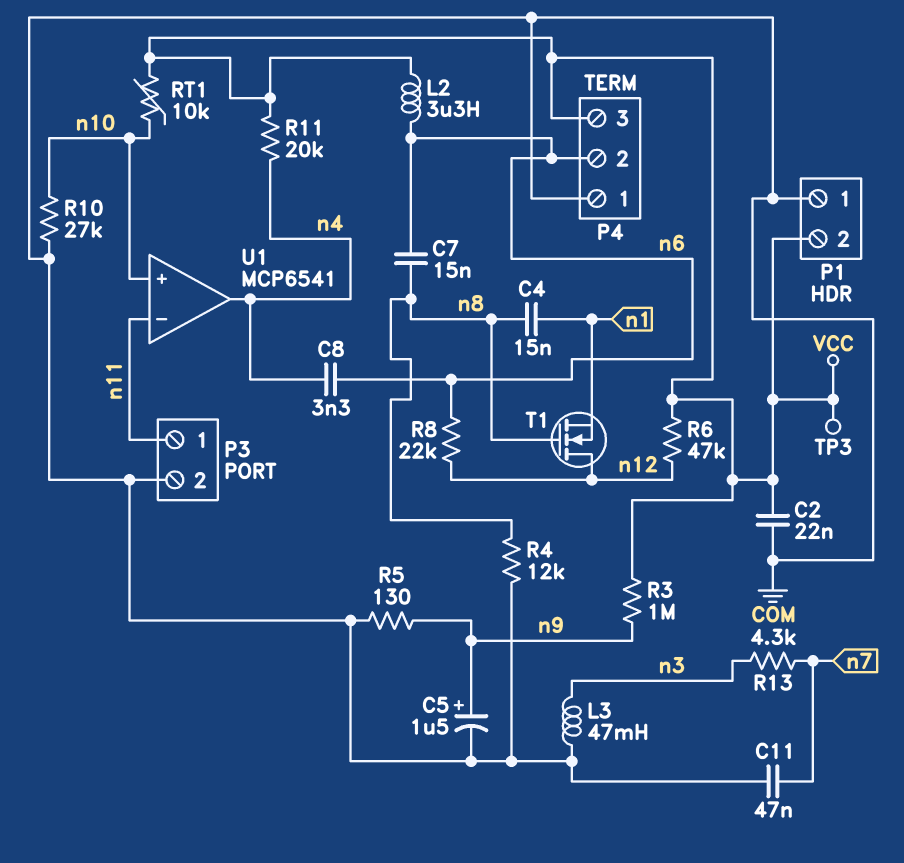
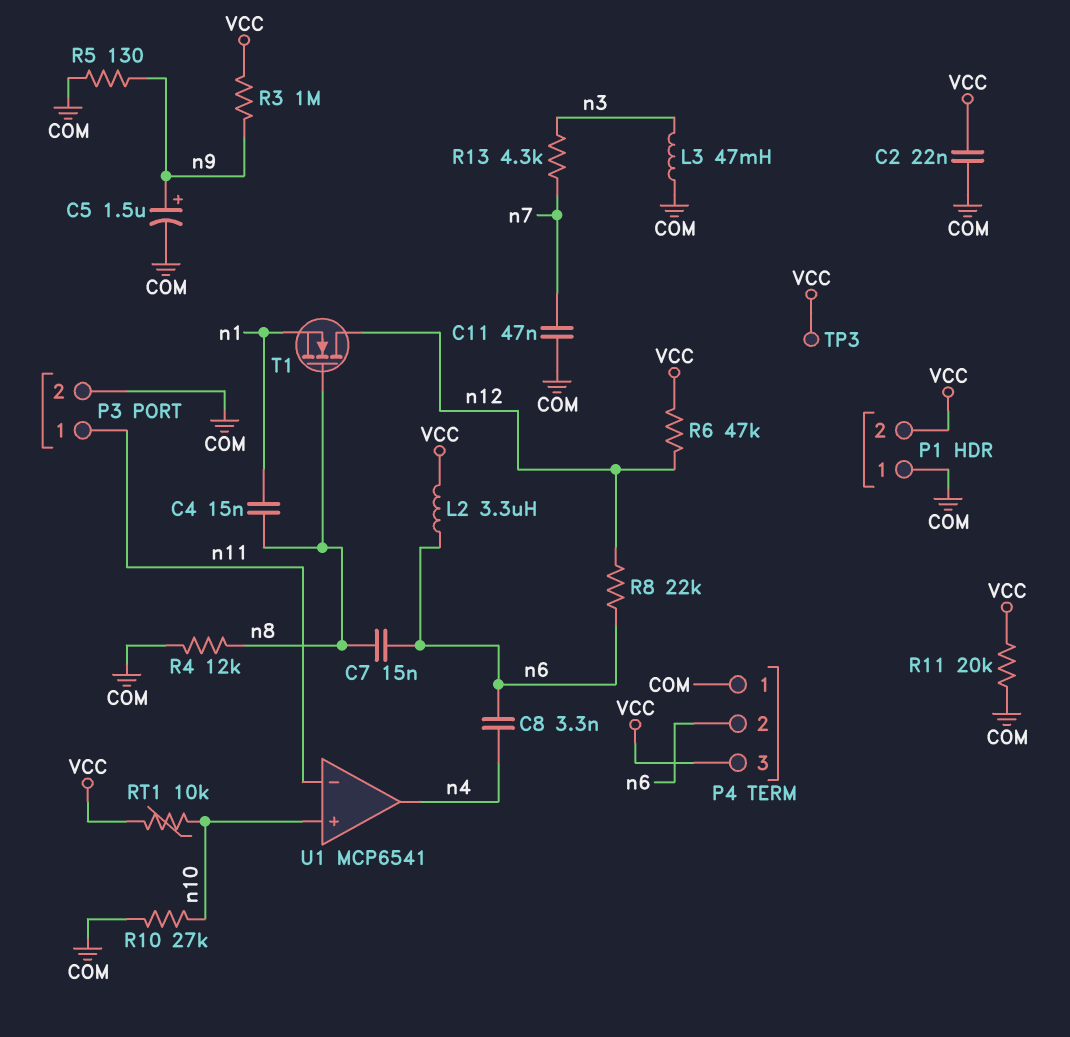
R11: 20k (VCC, n4) -> 20k (COM, VCC)

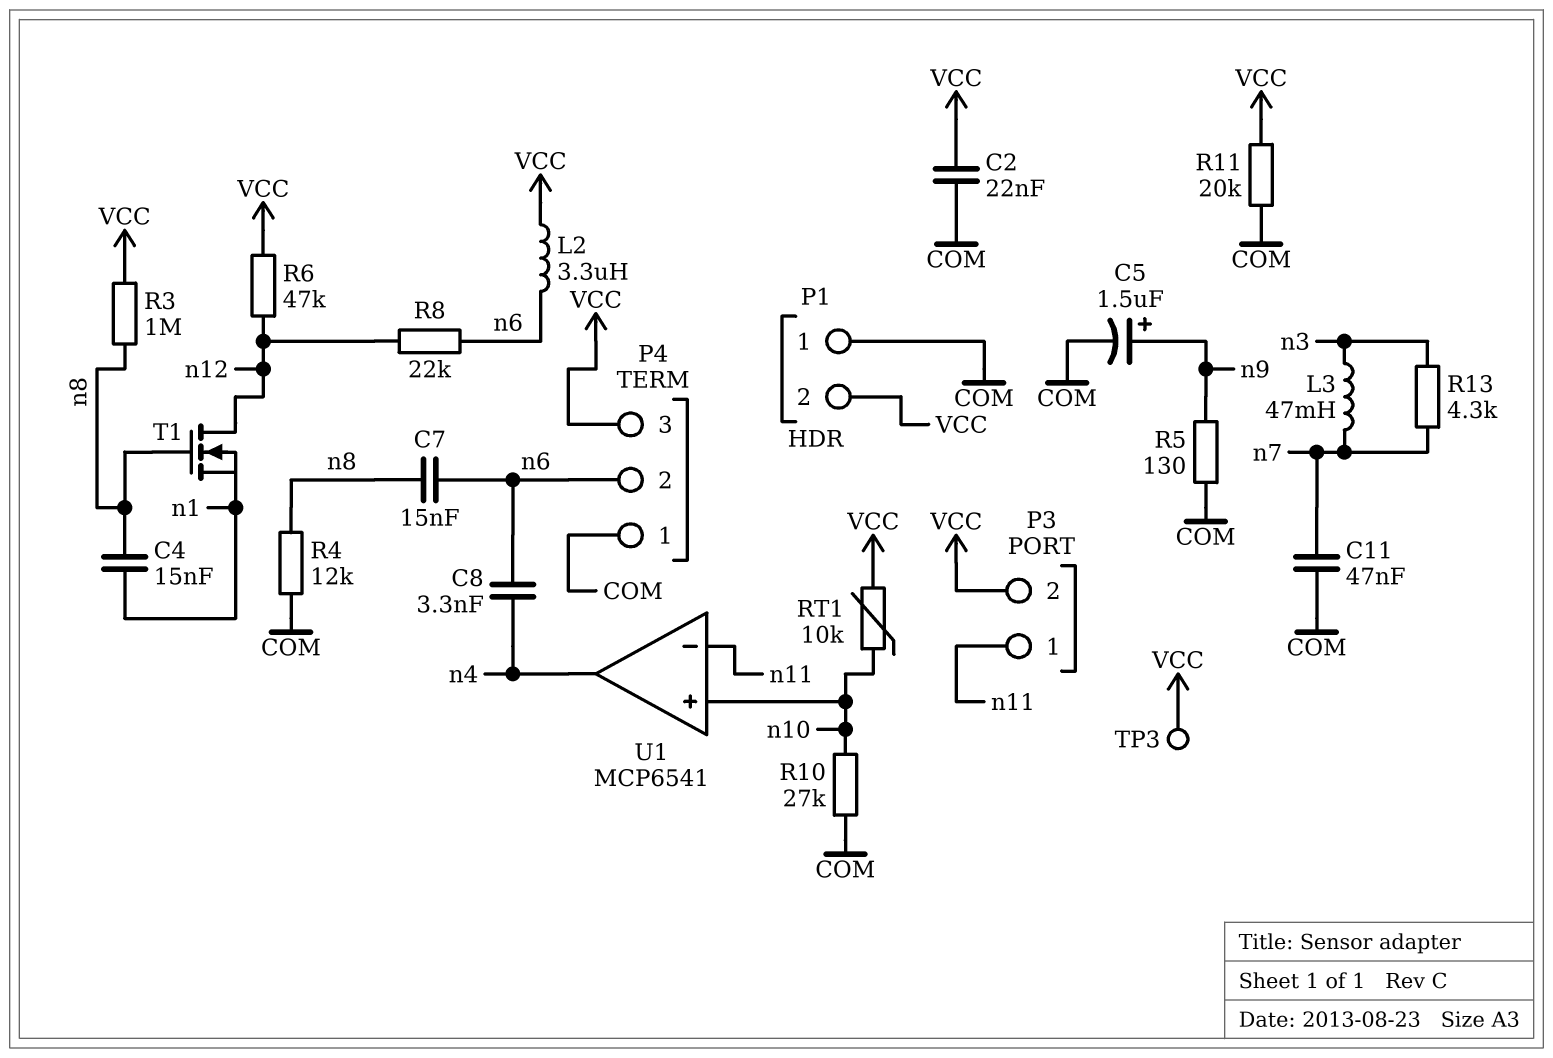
L3: 47mH (COM, n3) -> 47mH (n3, n7)
P3 pin 2: COM -> VCC
R3: 1M (VCC, n9) -> 1M (VCC, n8)

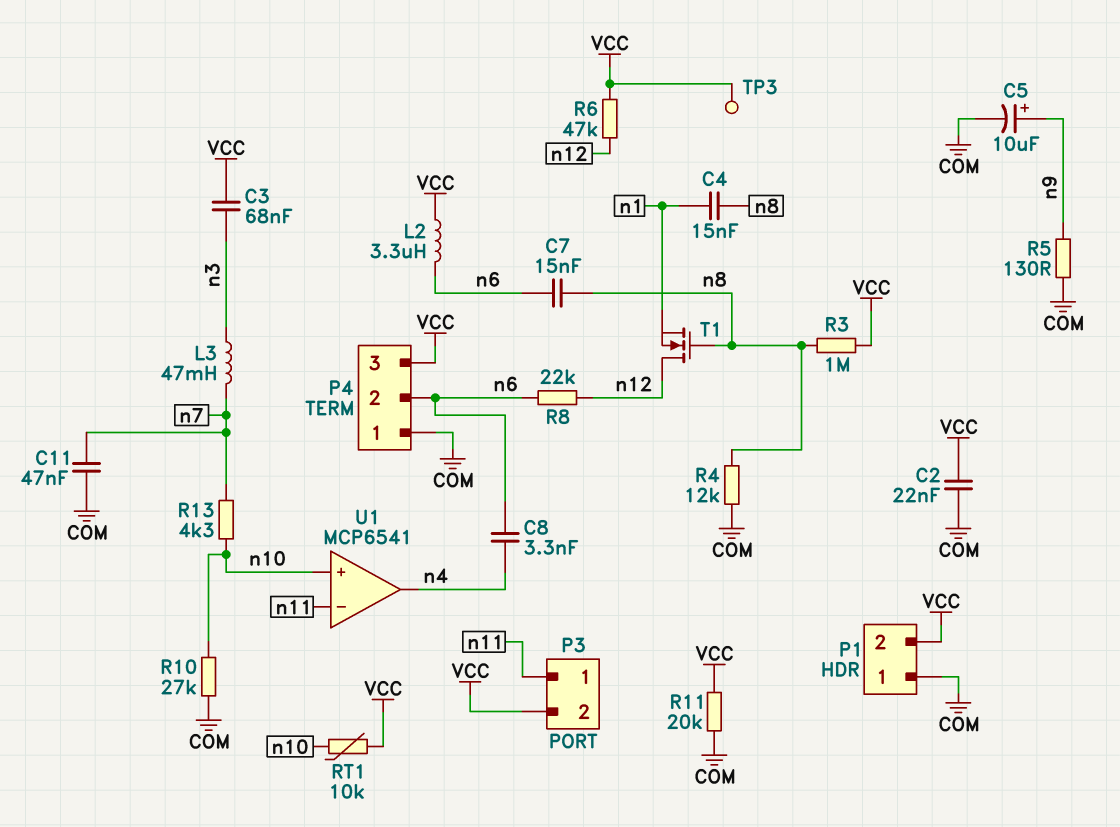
C3: none -> 68nF (VCC, n3)
C5: 1.5uF (plus n9, minus COM) -> 10uF (plus n9, minus COM)
R13: 4.3k (n3, n7) -> 4.3k (n7, n10)

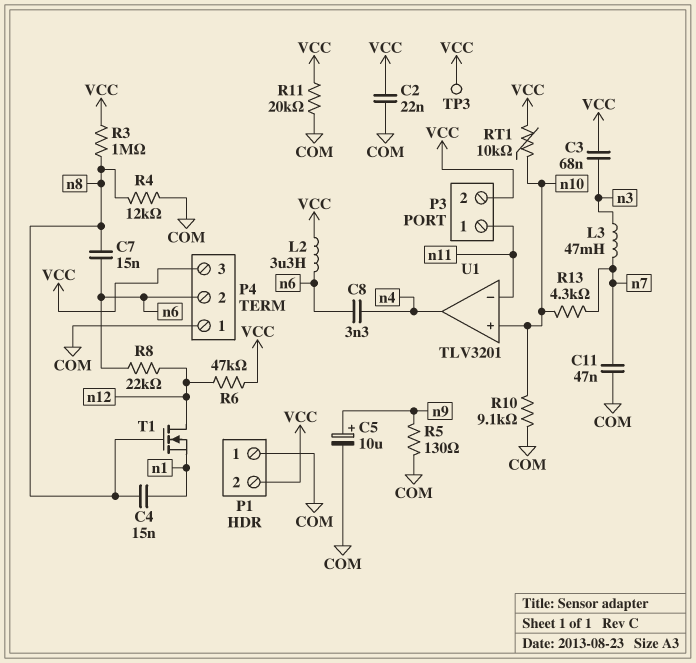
R10: 27k (COM, n10) -> 9.1k (COM, n10)
U1: MCP6541 -> TLV3201

